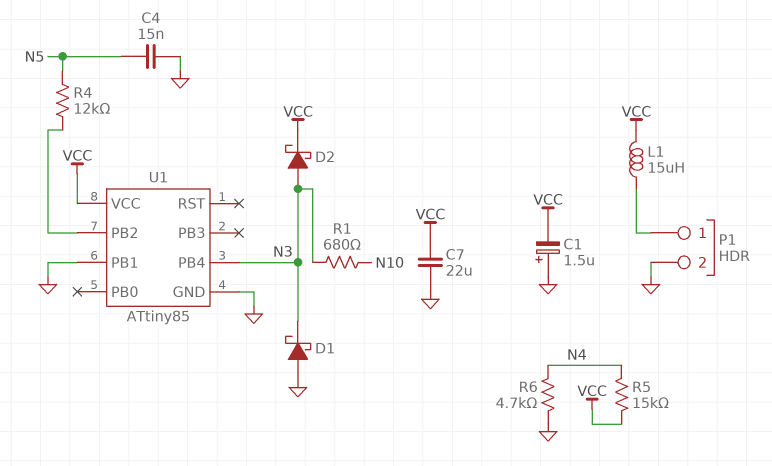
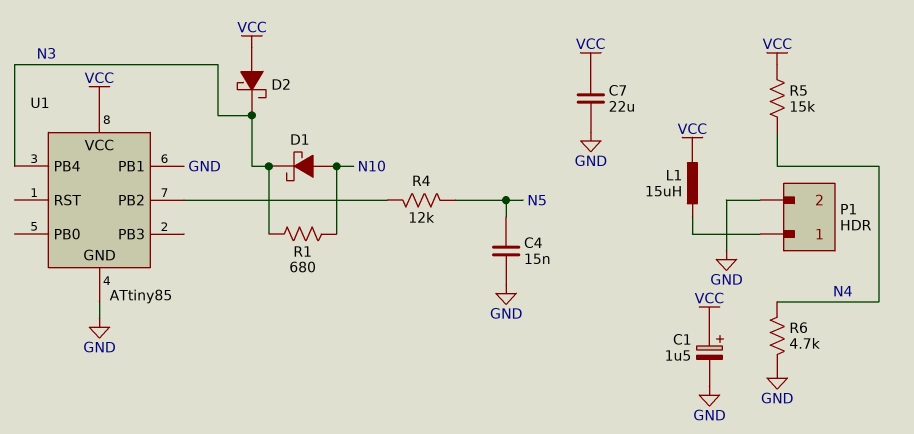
C1: 1.5uF (plus GND, minus VCC) -> 1.5uF (plus VCC, minus GND)
D1: schottky (A GND, K N3) -> schottky (A N10, K N3)
D2: schottky (A N3, K VCC) -> schottky (A VCC, K N3)

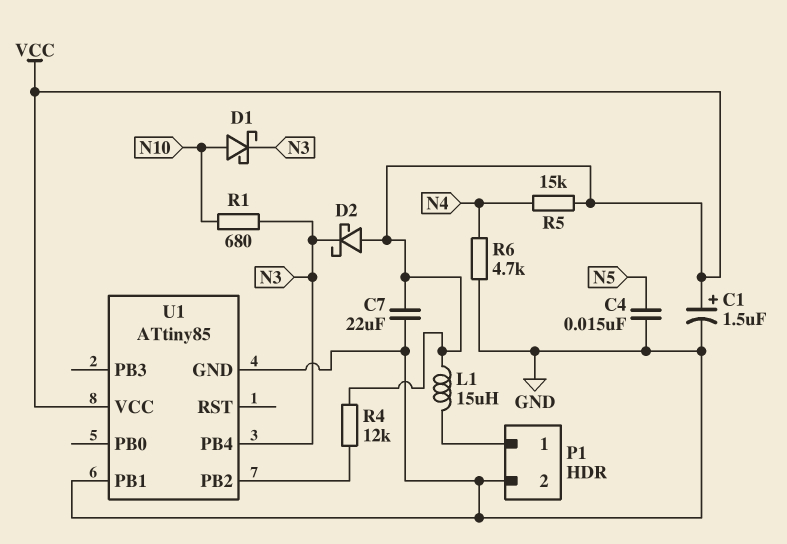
R4: 12k (N5, U1/PB2) -> 12k (U1/PB2, VCC)

